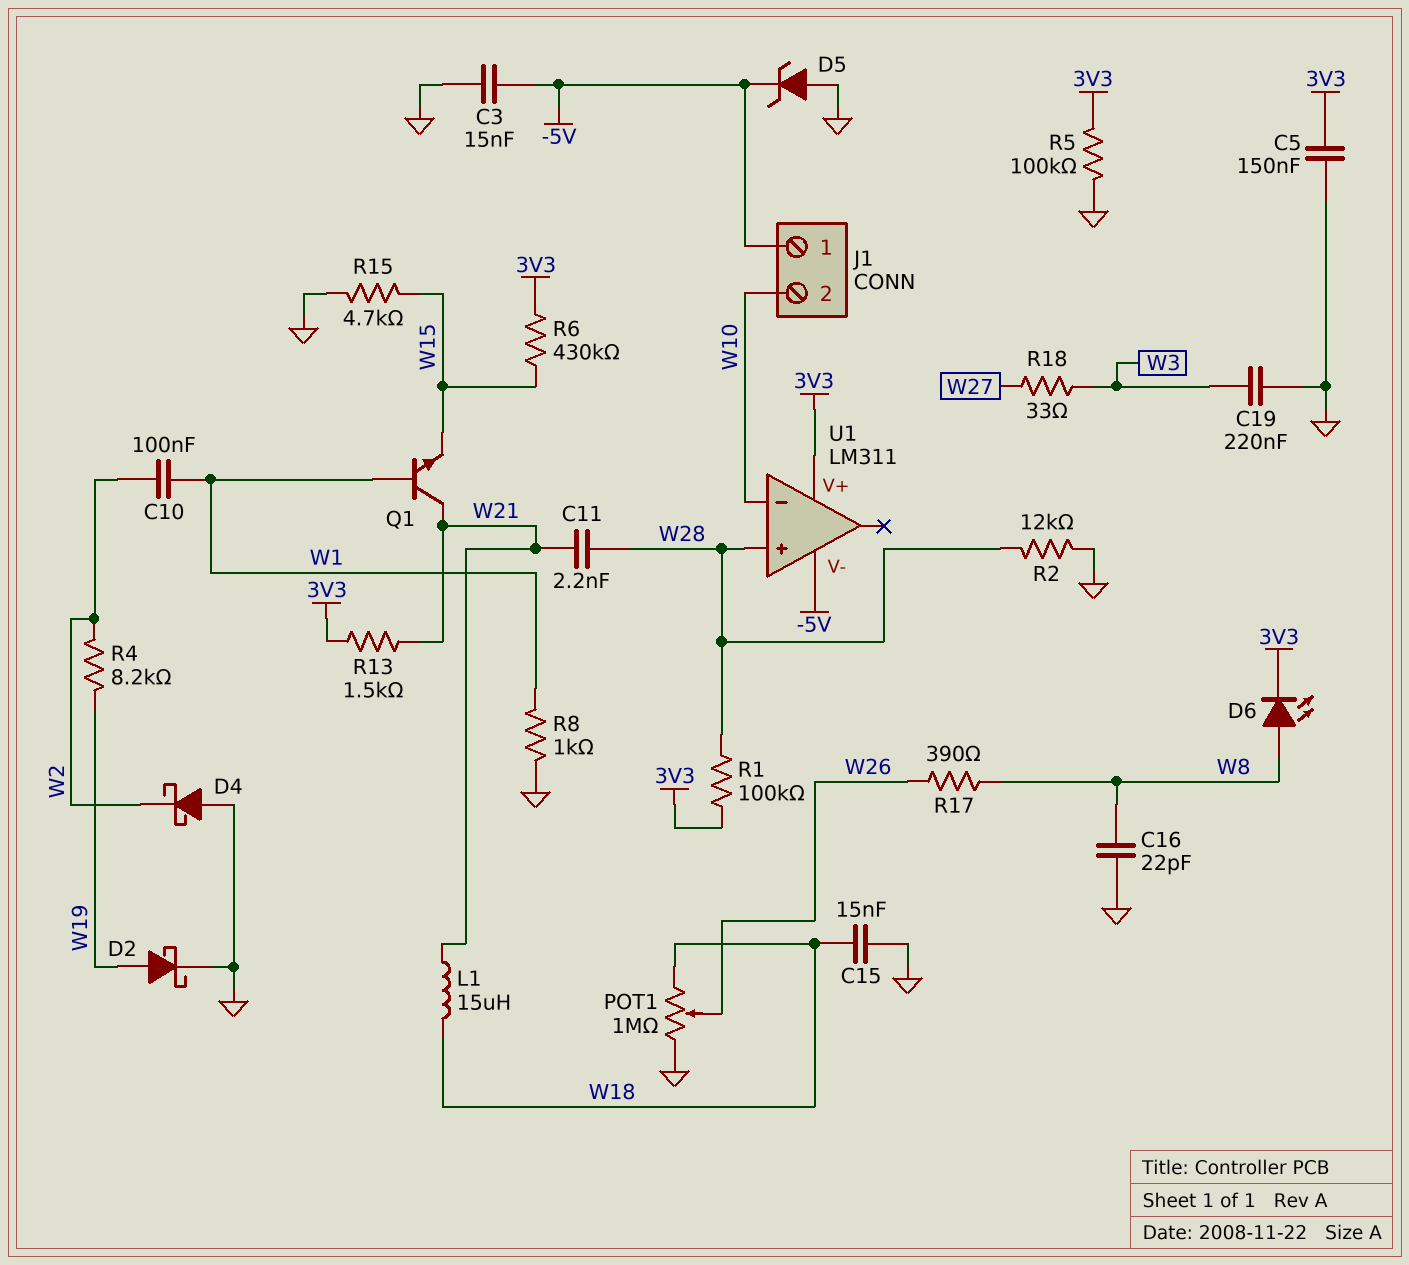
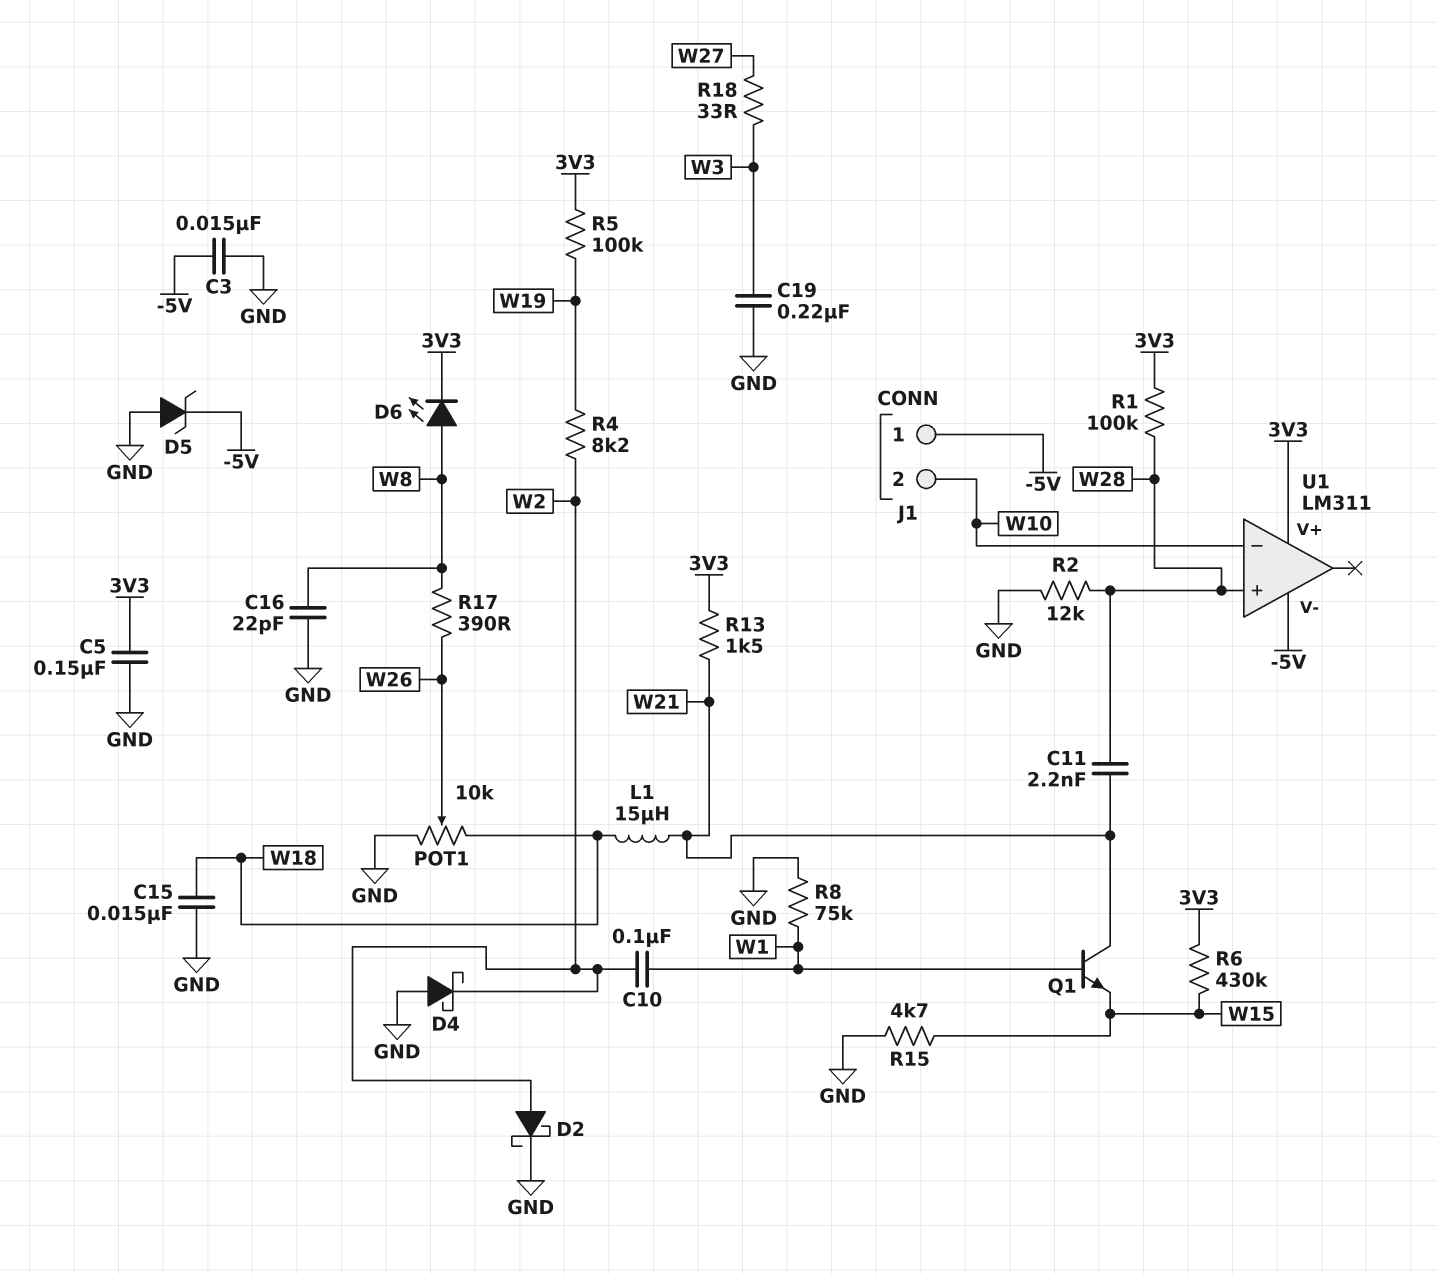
D2: schottky (A W19, K GND) -> schottky (A W2, K GND)
POT1: 1M (GND, W18, wiper W26) -> 10k (GND, W18, wiper W26)
R5: 100k (3V3, GND) -> 100k (3V3, W19)
R8: 1k (GND, W1) -> 75k (GND, W1)

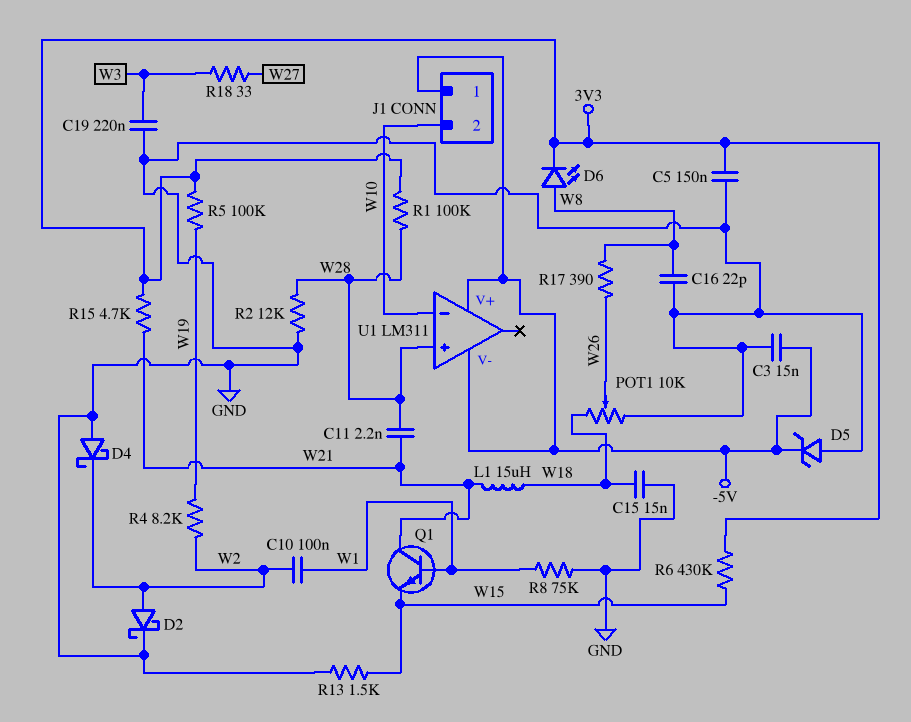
R13: 1.5k (3V3, W21) -> 1.5k (GND, W15)
R15: 4.7k (GND, W15) -> 4.7k (3V3, W21)
U1 pin V+: 3V3 -> -5V

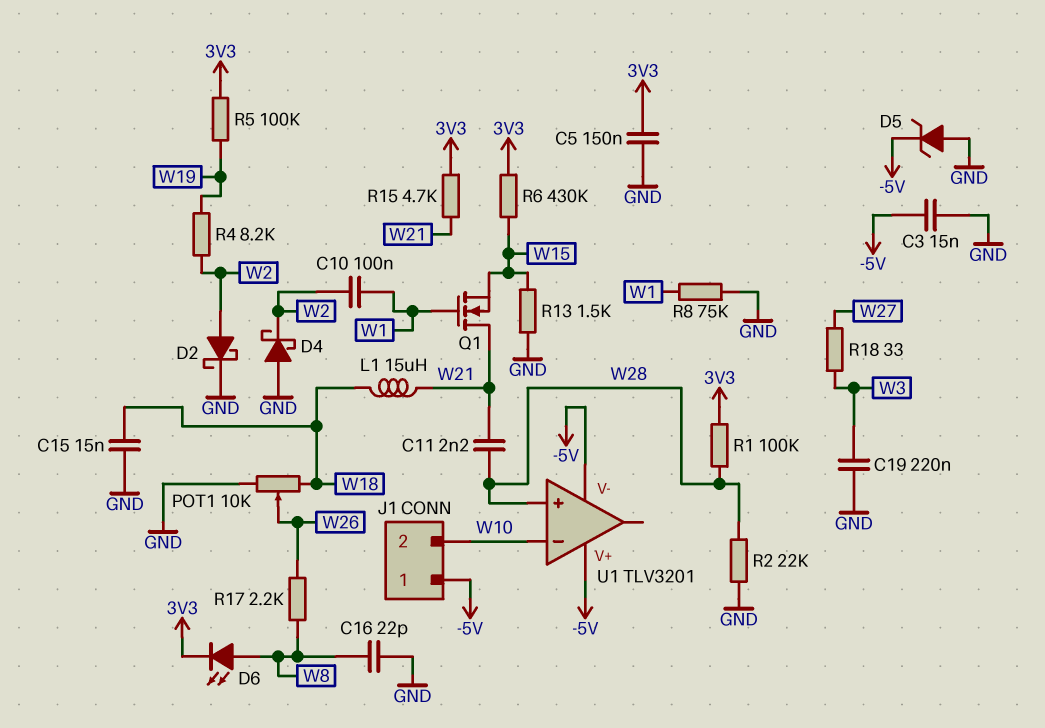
Q1: NPN (B W1, C W21, E W15) -> NMOS (G W1, D W21, S W15)
R2: 12k (GND, W28) -> 22k (GND, W28)
R17: 390 (W8, W26) -> 2.2k (W8, W26)
U1: LM311 -> TLV3201

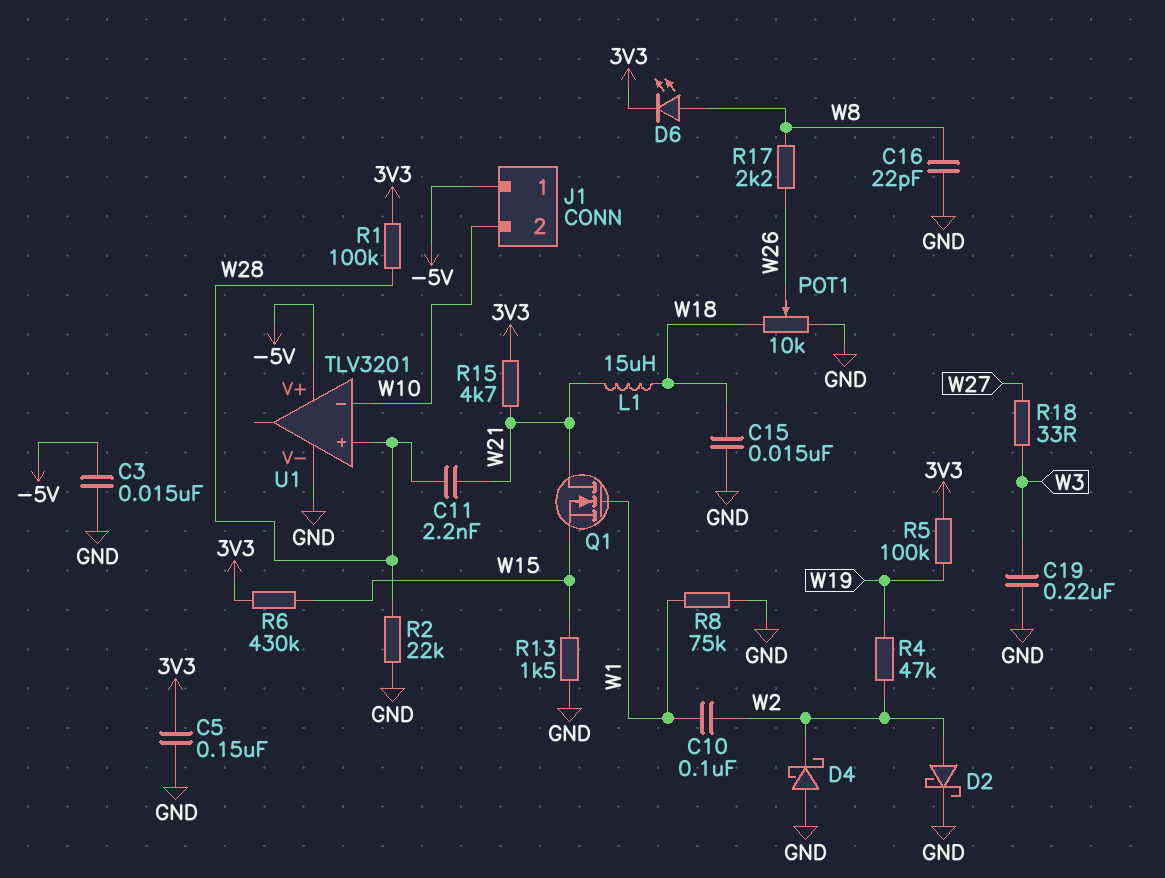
D5: zener (A GND, K -5V) -> none
R4: 8.2k (W2, W19) -> 47k (W2, W19)
U1 pin V-: -5V -> GND

